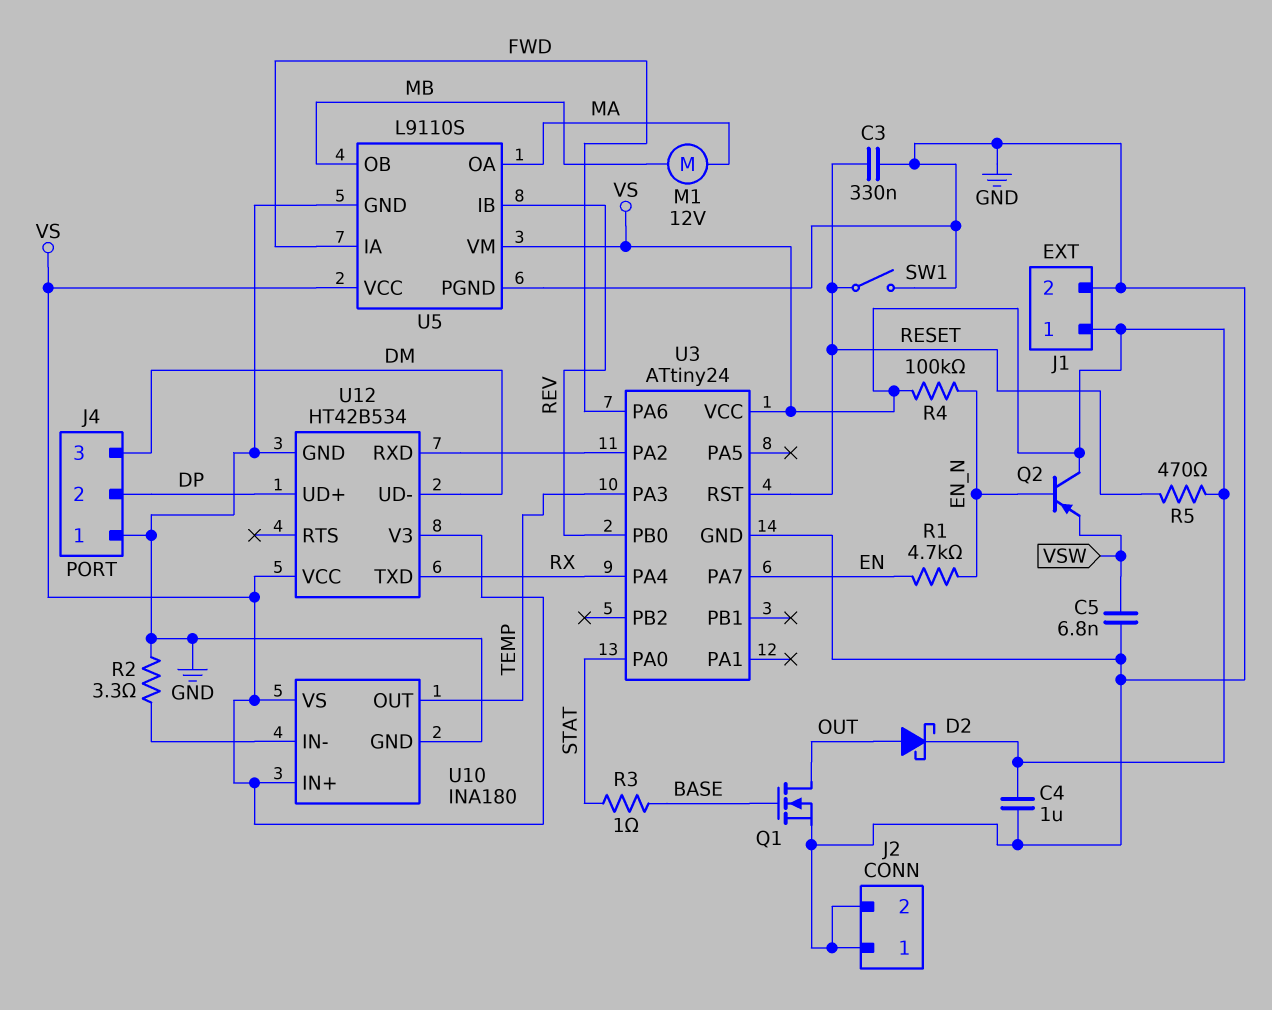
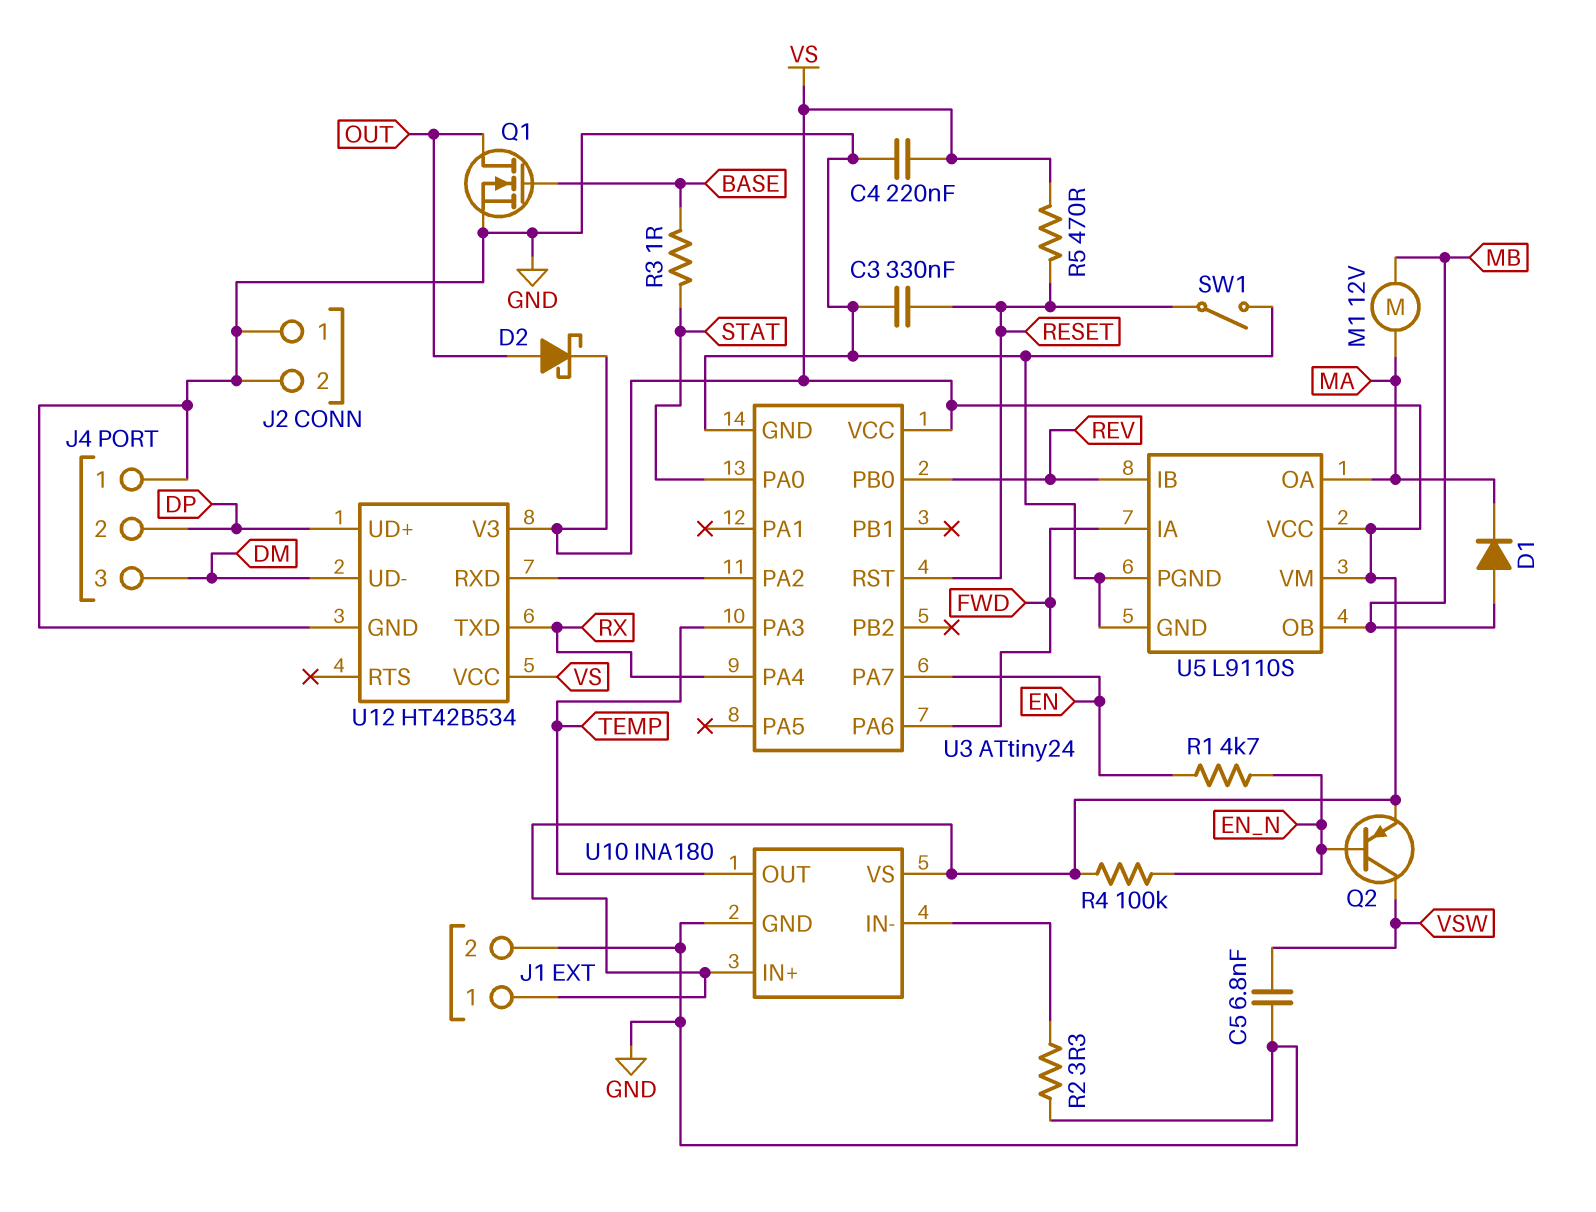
C4: 1uF (GND, VS) -> 220nF (GND, VS)
D1: none -> diode (A MB, K MA)
Q2: PNP (B EN_N, C VS, E VSW) -> PNP (B EN_N, C VSW, E VS)

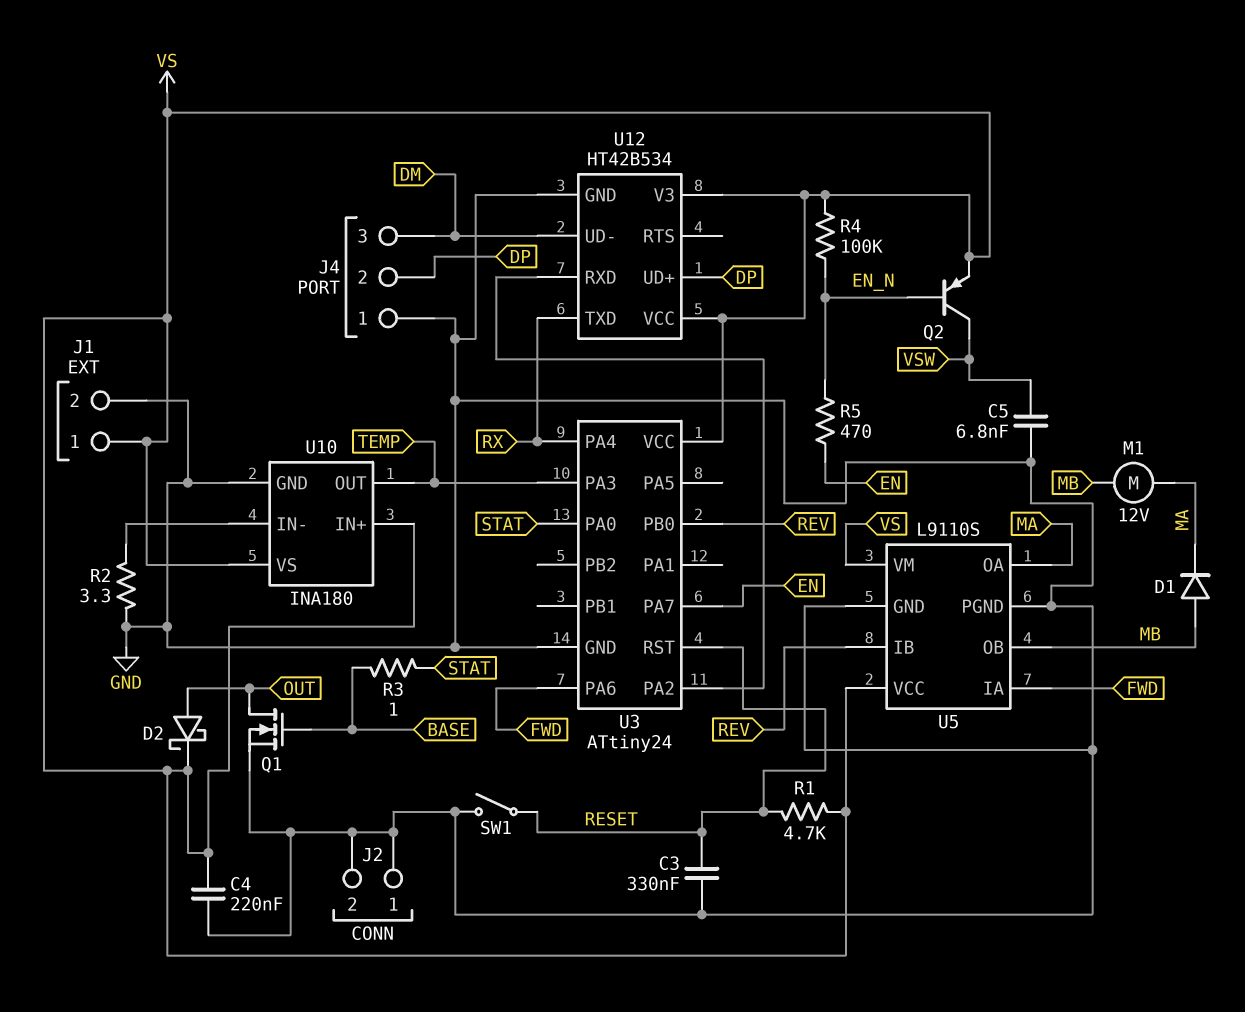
R1: 4.7k (EN, EN_N) -> 4.7k (RESET, VS)
R5: 470 (RESET, VS) -> 470 (EN, EN_N)

